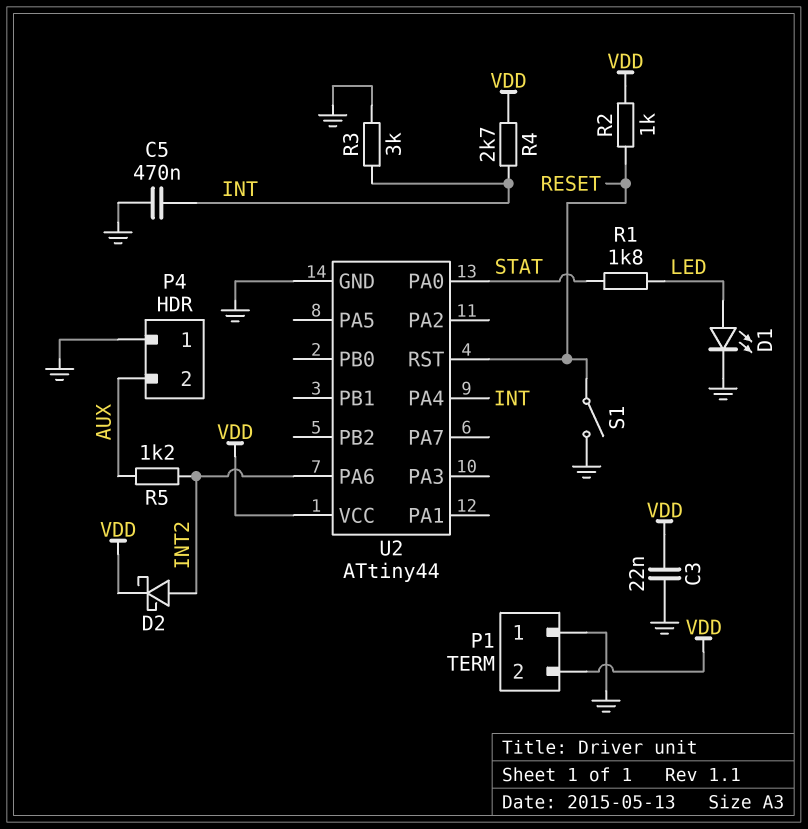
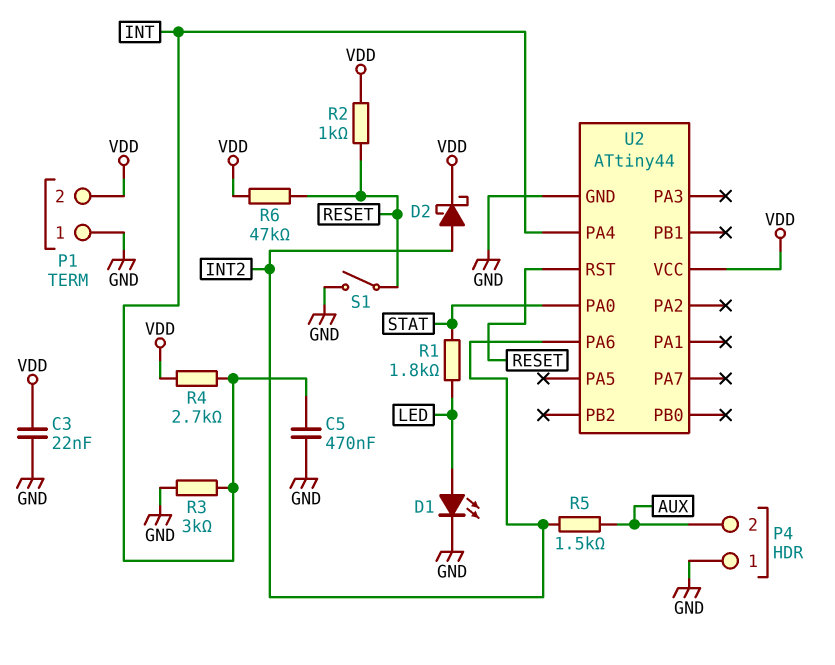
R5: 1.2k (AUX, INT2) -> 1.5k (AUX, INT2)
R6: none -> 47k (RESET, VDD)

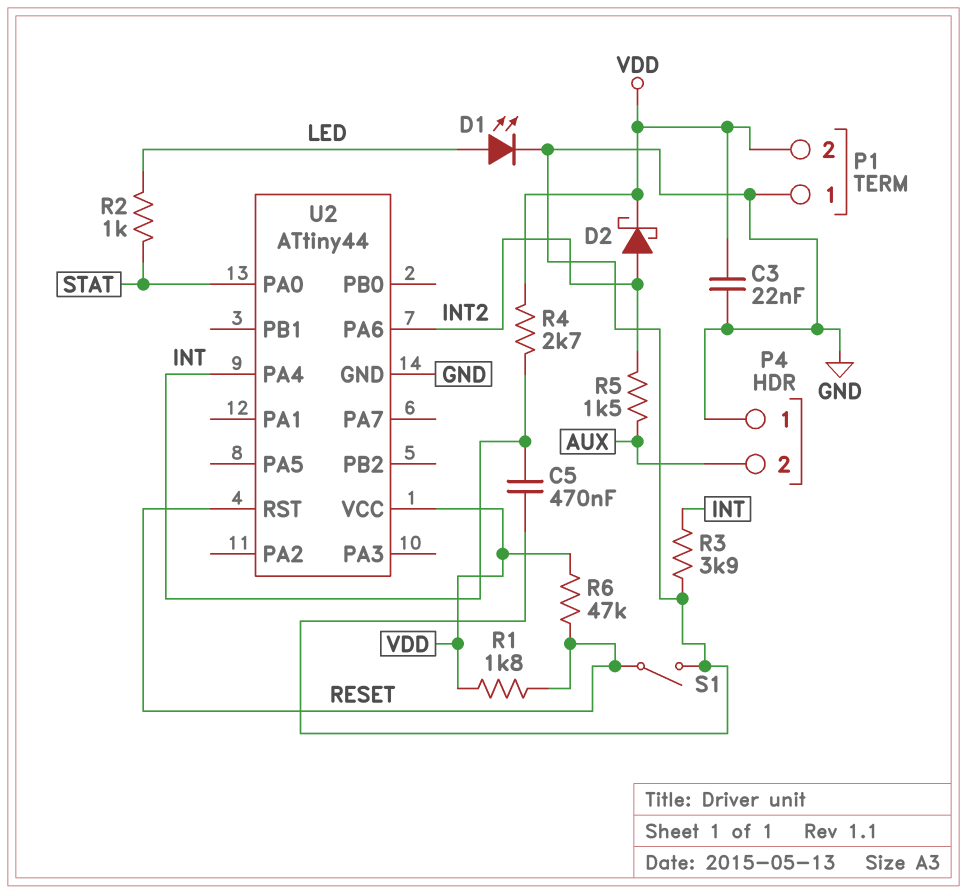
R1: 1.8k (LED, STAT) -> 1.8k (RESET, VDD)
R2: 1k (RESET, VDD) -> 1k (LED, STAT)
R3: 3k (GND, INT) -> 3.9k (GND, INT)

